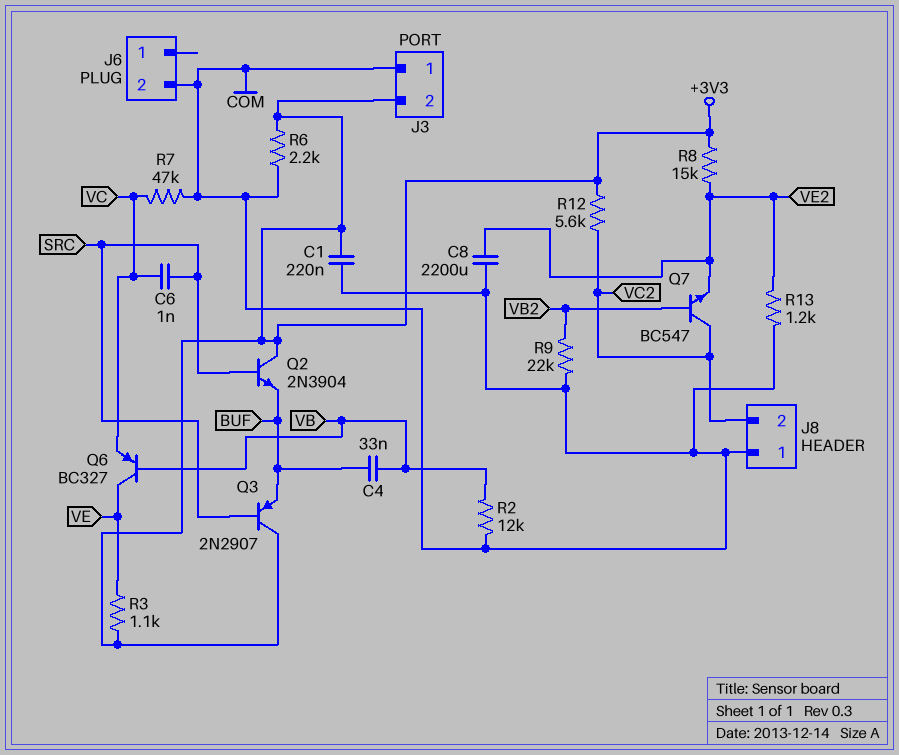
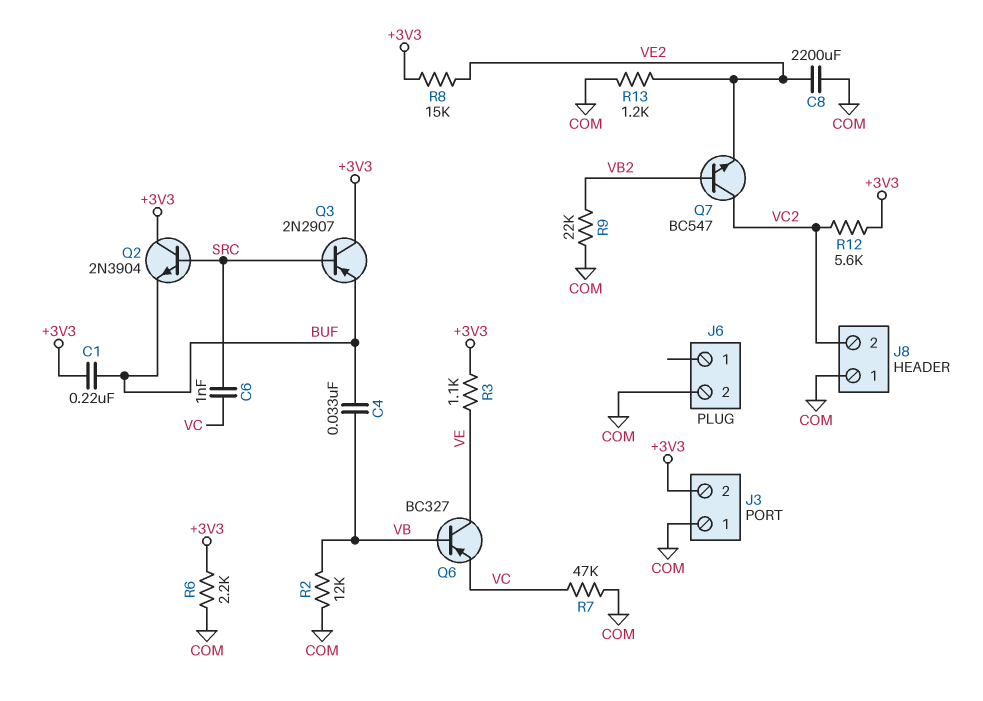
C1: 220nF (+3V3, COM) -> 220nF (+3V3, BUF)

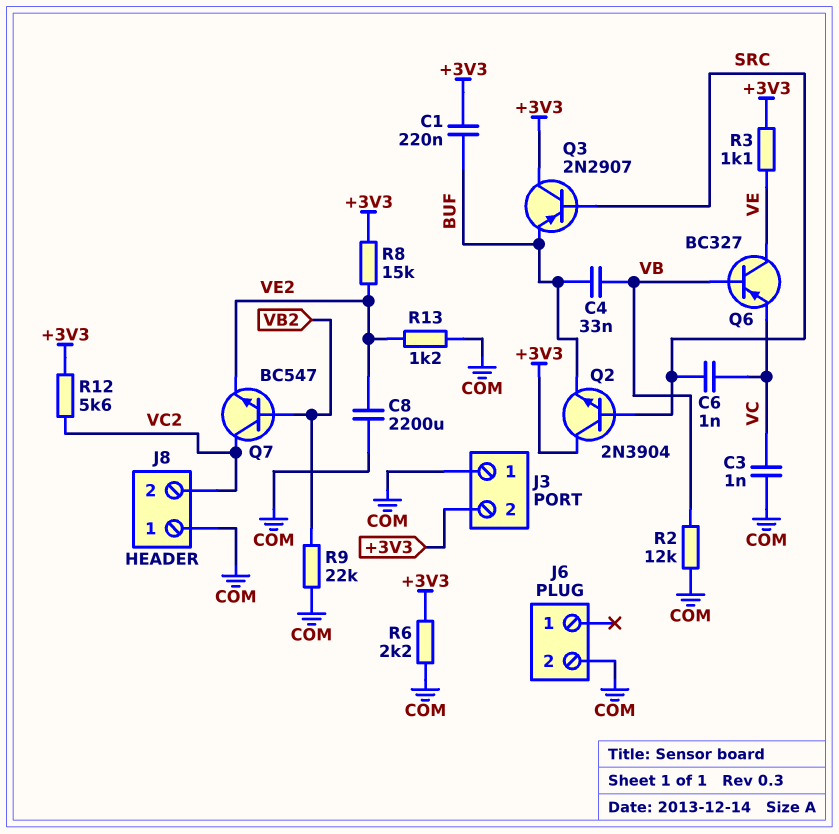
C3: none -> 1nF (COM, VC)
R7: 47k (COM, VC) -> none

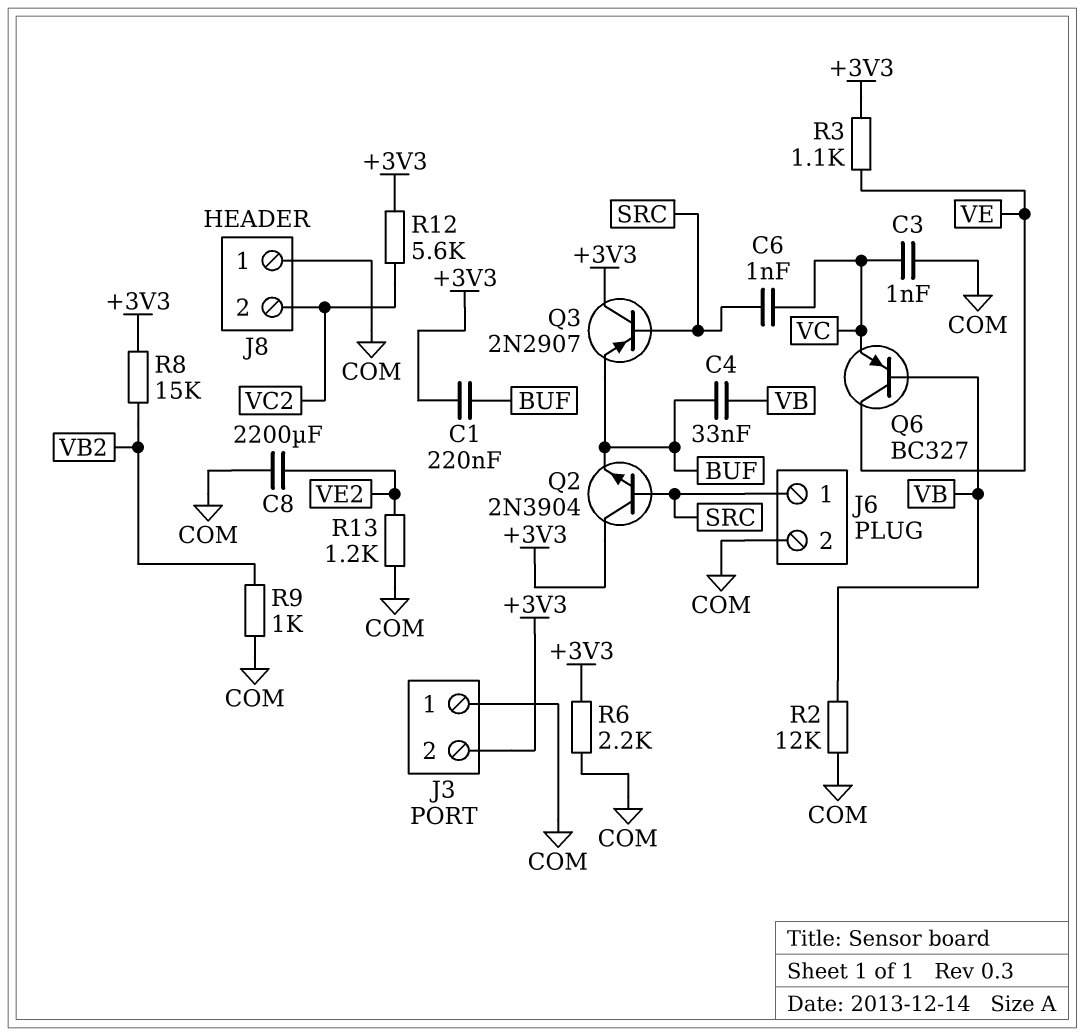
J6 pin 1: none -> SRC
Q7: NPN BC547 (B VB2, C VC2, E VE2) -> none
R8: 15k (+3V3, VE2) -> 15k (+3V3, VB2)
R9: 22k (COM, VB2) -> 1k (COM, VB2)

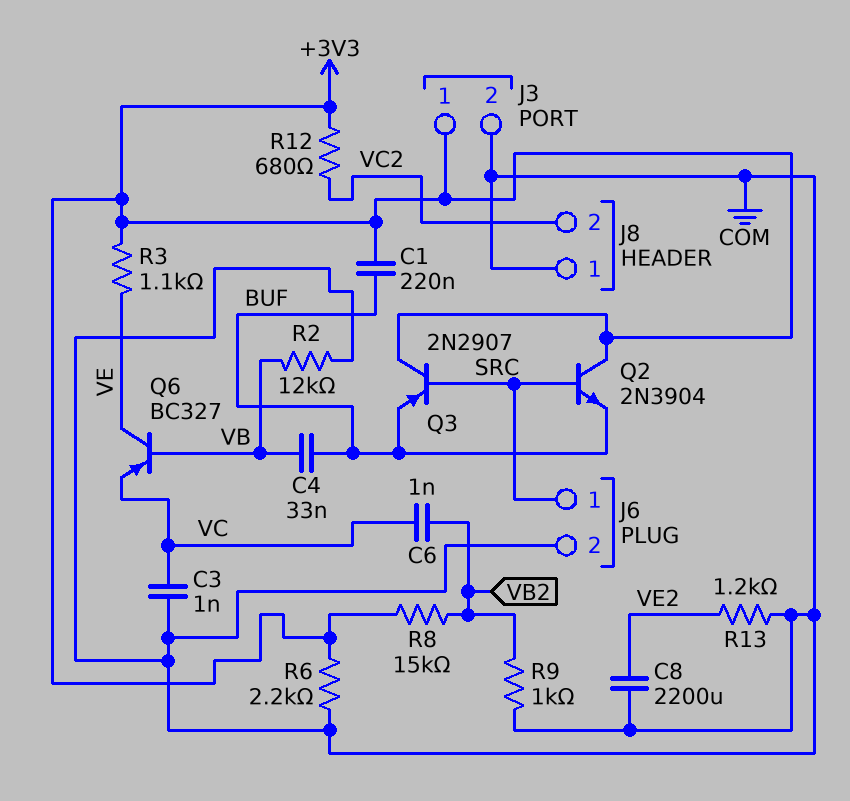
C6: 1nF (SRC, VC) -> 1nF (VB2, VC)
J3 pin 1: COM -> +3V3
J3 pin 2: +3V3 -> COM
R12: 5.6k (+3V3, VC2) -> 680 (+3V3, VC2)

